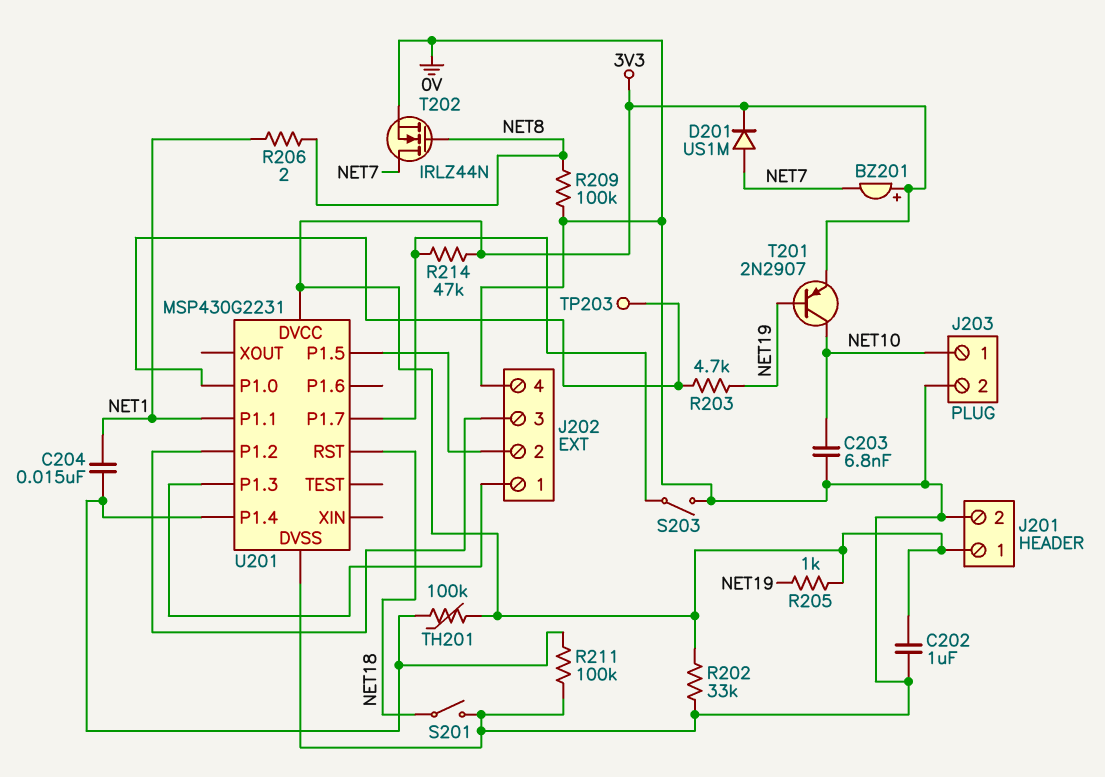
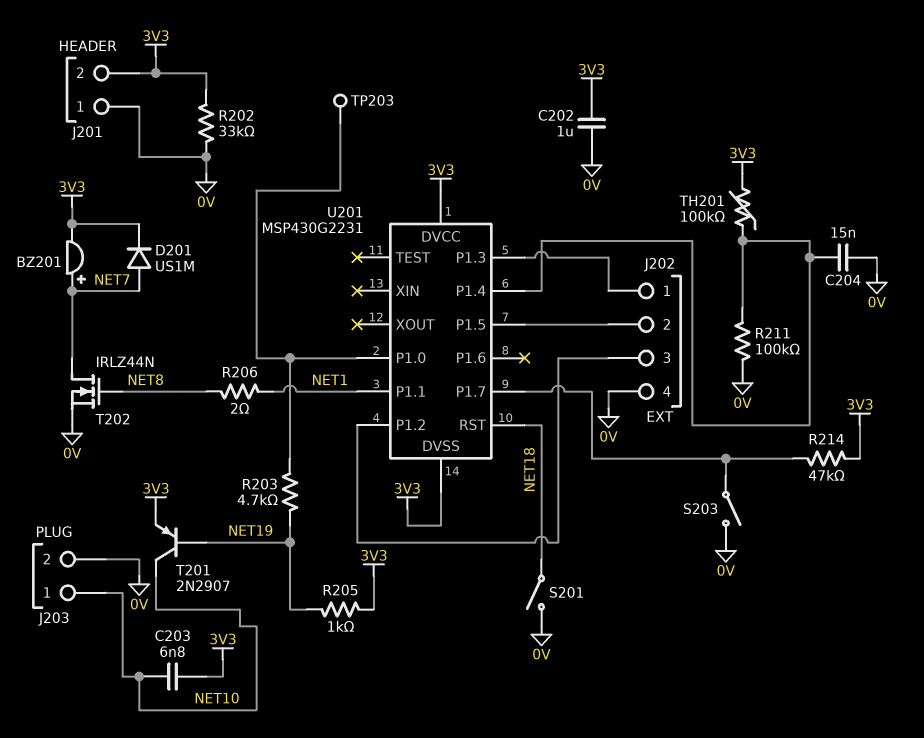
BZ201: buzzer (plus 3V3, minus NET7) -> buzzer (plus NET7, minus 3V3)
C203: 6.8nF (0V, NET10) -> 6.8nF (3V3, NET10)
C204: 15nF (NET1, U201/P1.4) -> 15nF (0V, U201/P1.4)
J201 pin 1: 3V3 -> 0V
J201 pin 2: 0V -> 3V3
R209: 100k (0V, NET8) -> none
U201 pin DVSS: 0V -> 3V3

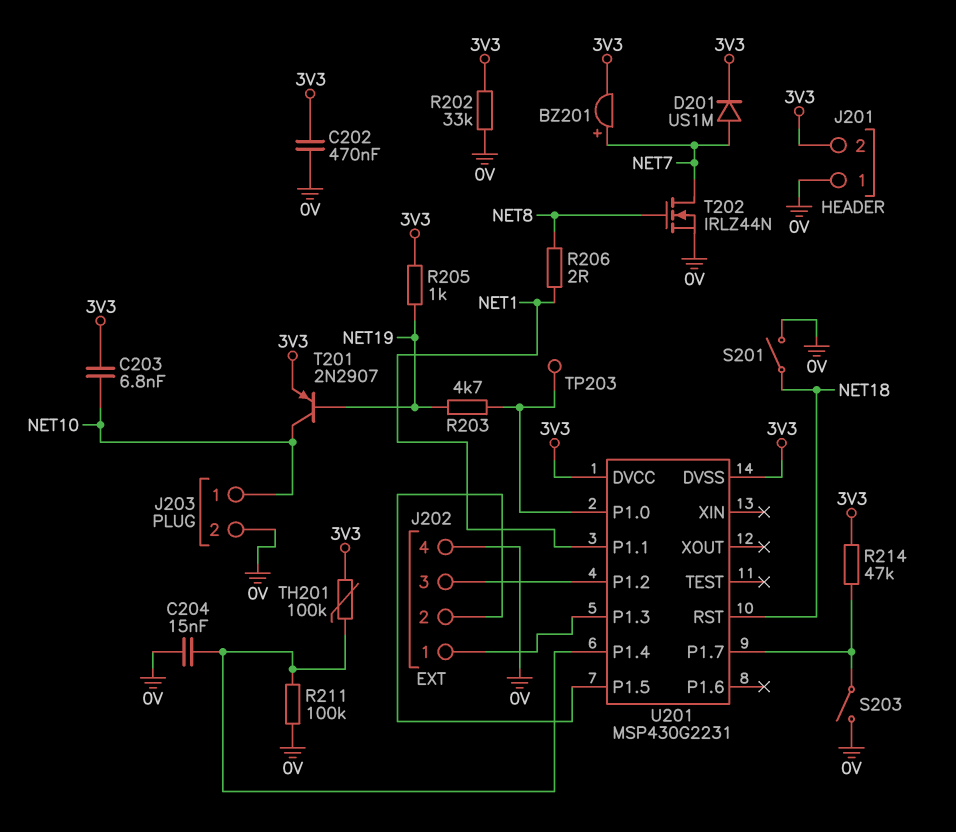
C202: 1uF (0V, 3V3) -> 470nF (0V, 3V3)

